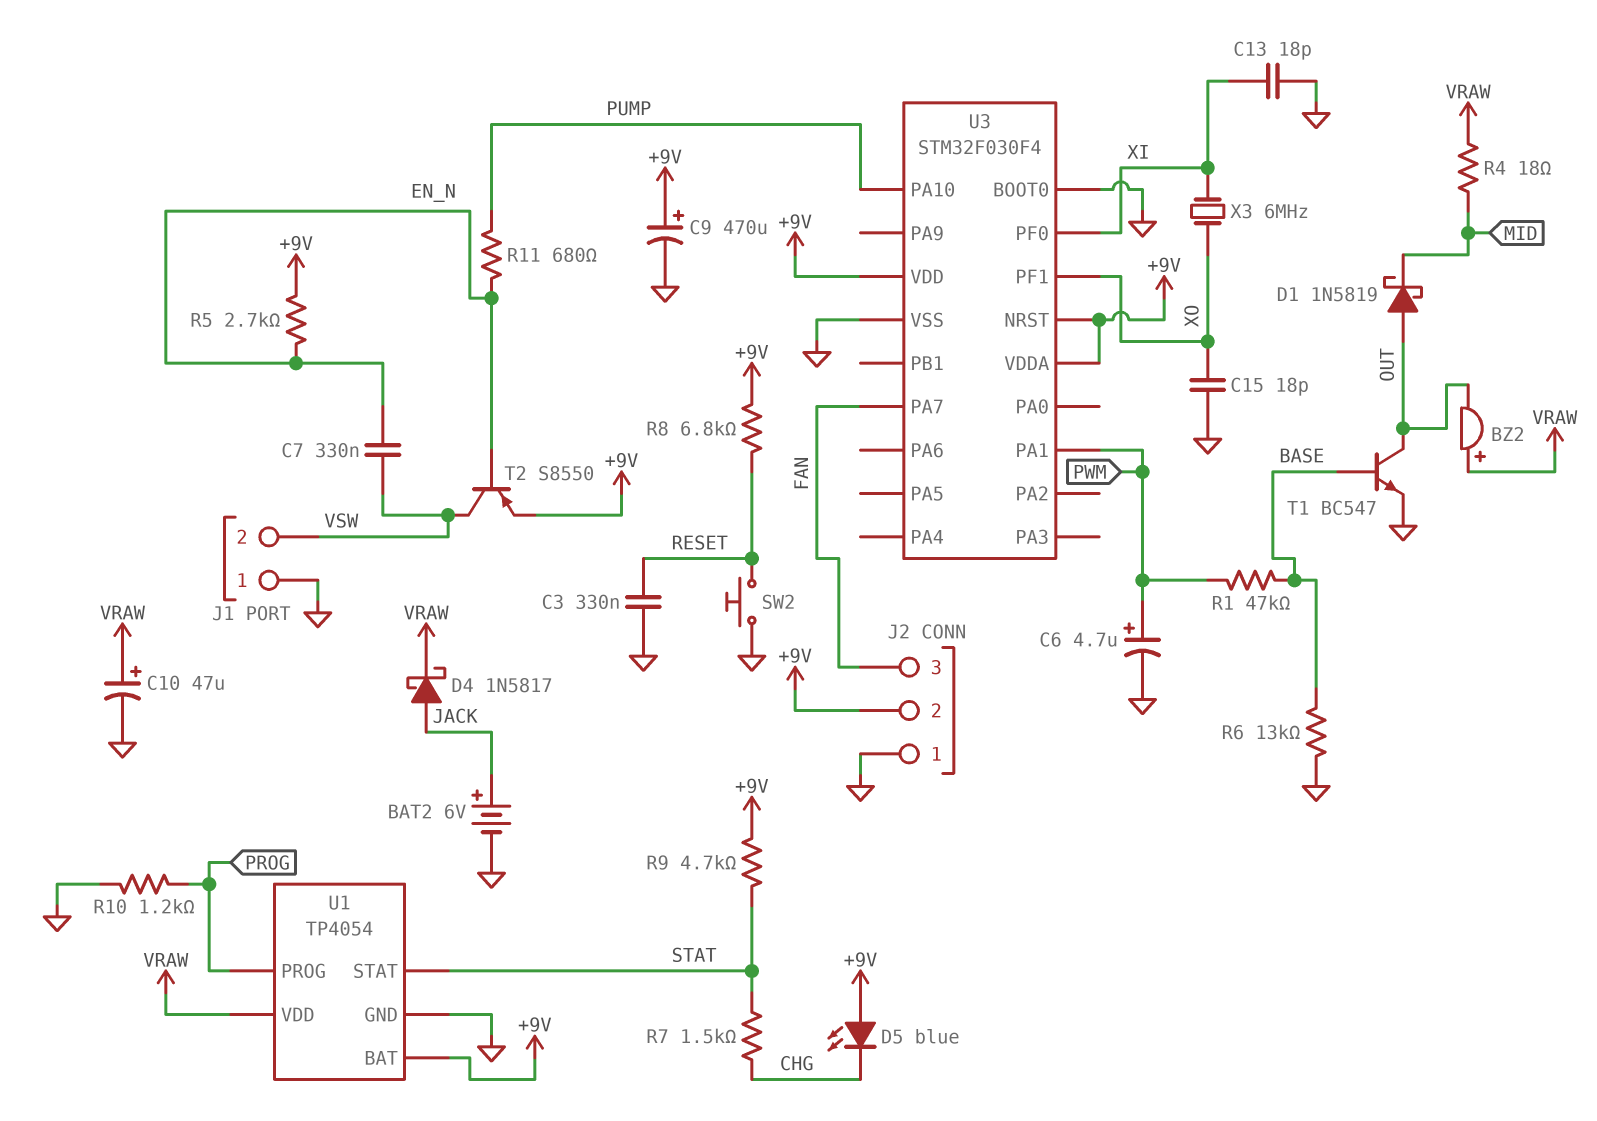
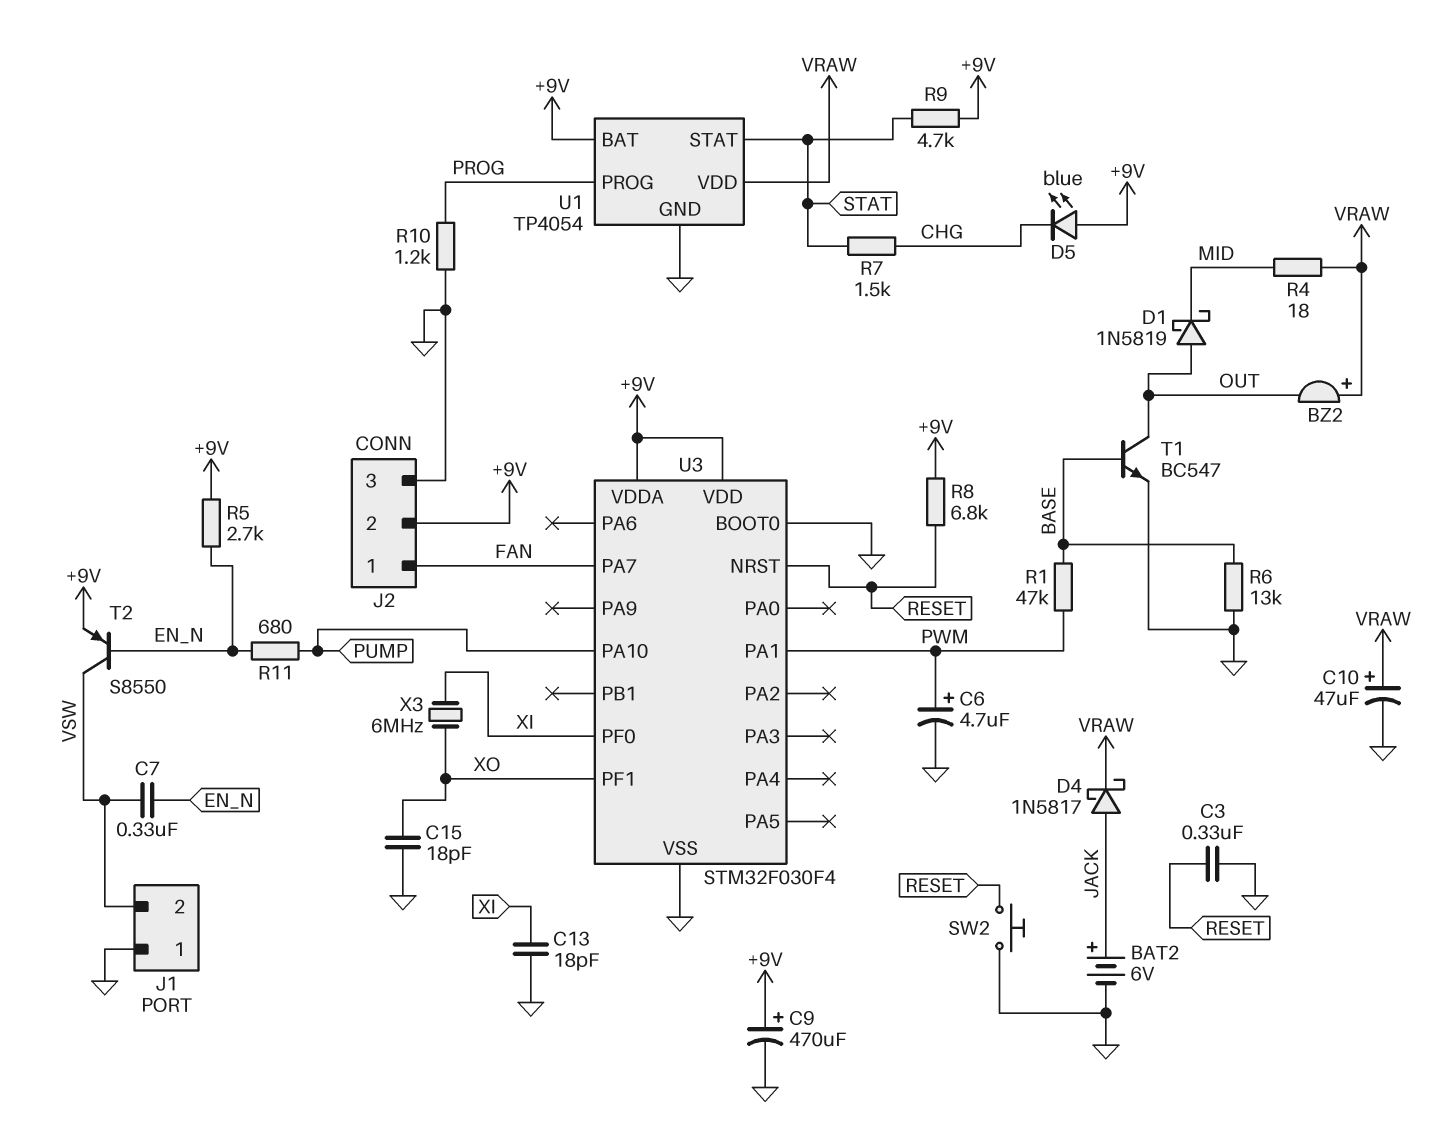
J2 pin 1: GND -> FAN
J2 pin 3: FAN -> GND
U3 pin NRST: +9V -> RESET

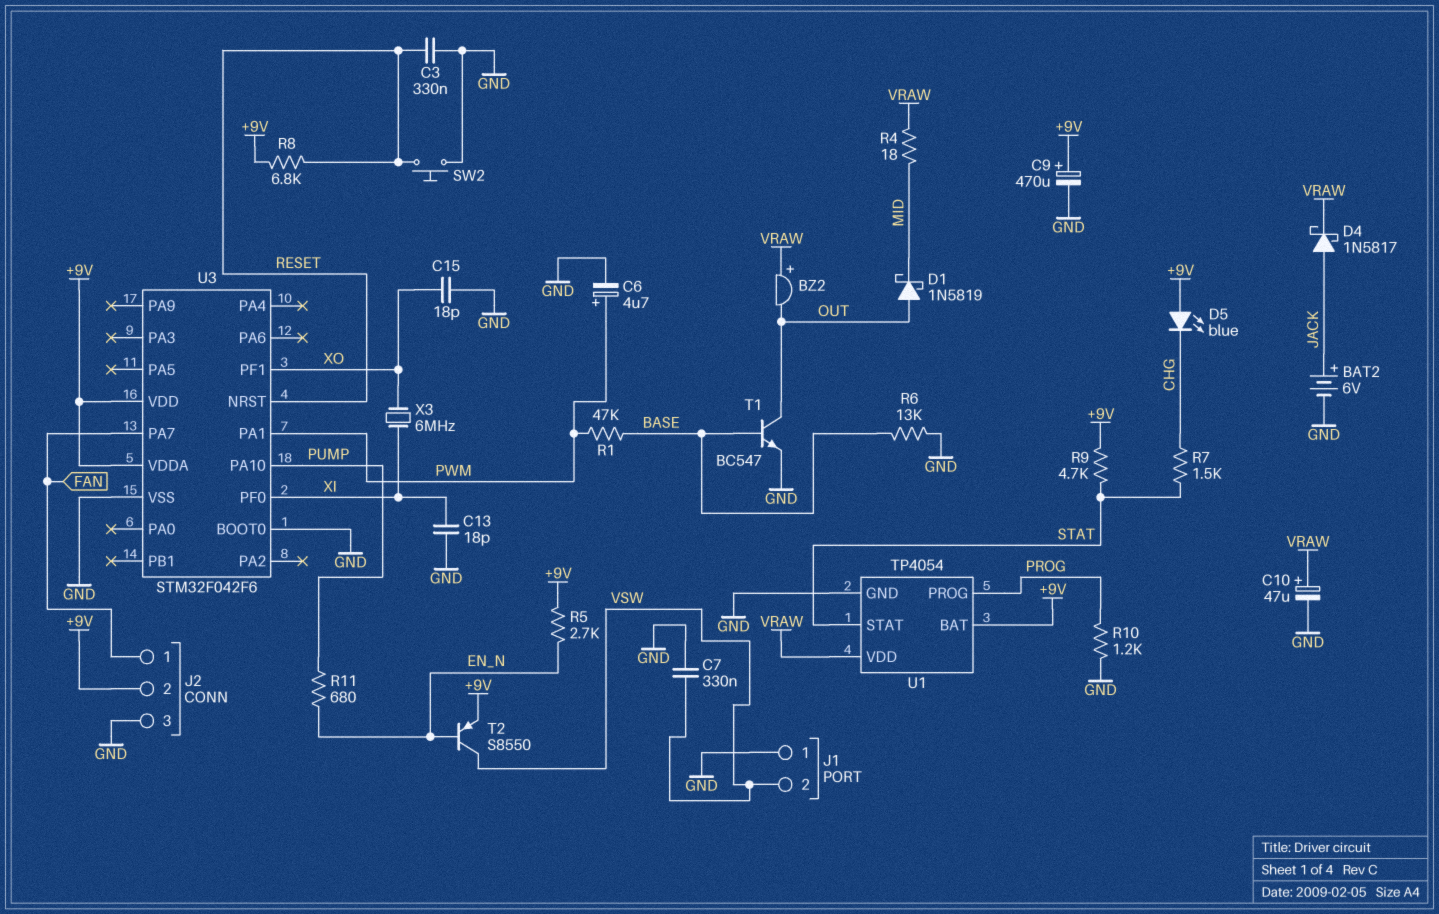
C7: 330nF (EN_N, VSW) -> 330nF (GND, VSW)
U3: STM32F030F4 -> STM32F042F6

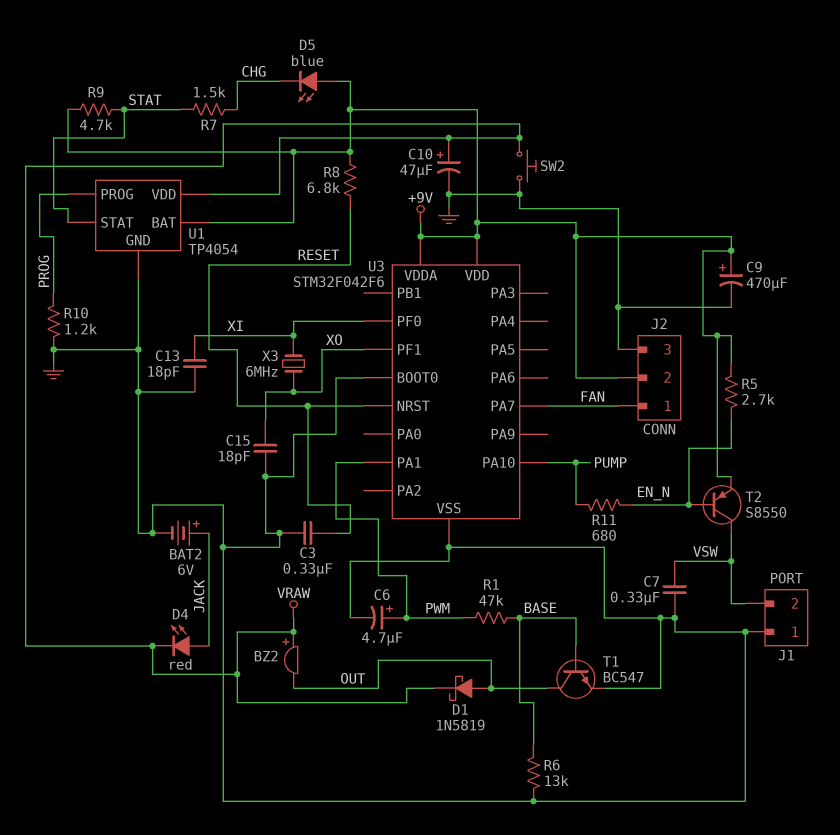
D1: schottky 1N5819 (A OUT, K MID) -> schottky 1N5819 (A OUT, K VRAW)
D4: schottky 1N5817 (A JACK, K VRAW) -> LED red (A JACK, K VRAW)
R4: 18 (MID, VRAW) -> none
SW2: button (GND, RESET) -> button (GND, VRAW)

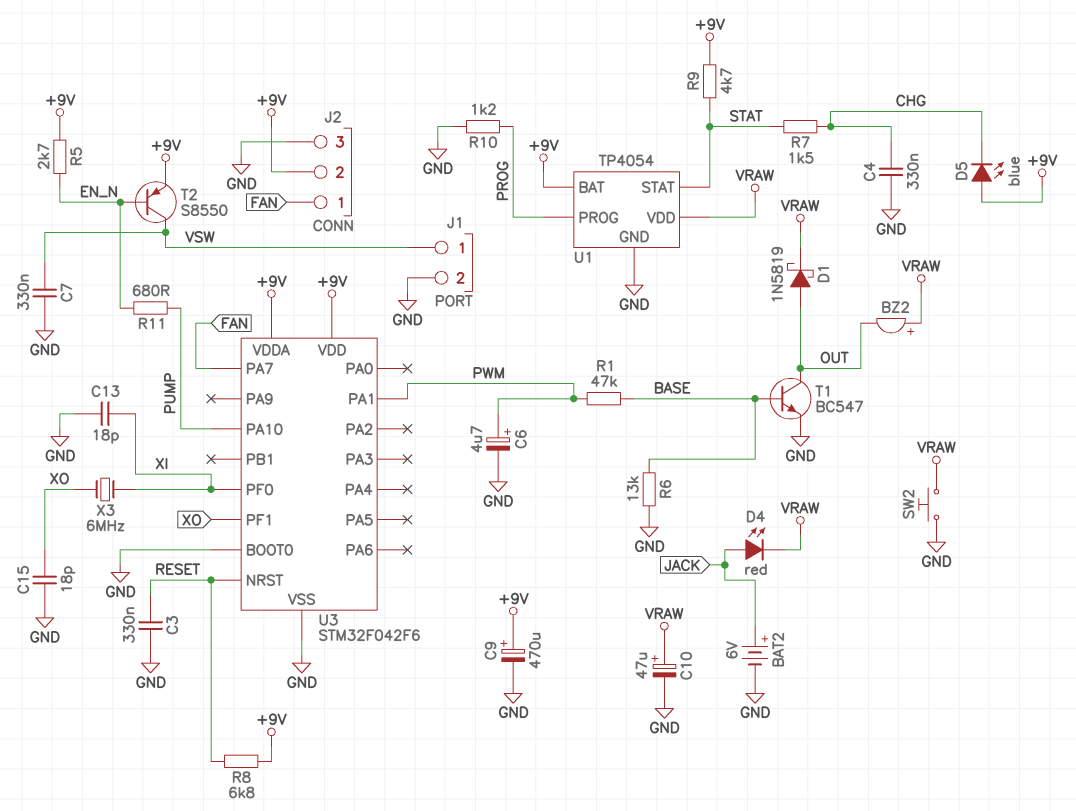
C4: none -> 330nF (CHG, GND)
J1 pin 1: GND -> VSW
J1 pin 2: VSW -> GND

